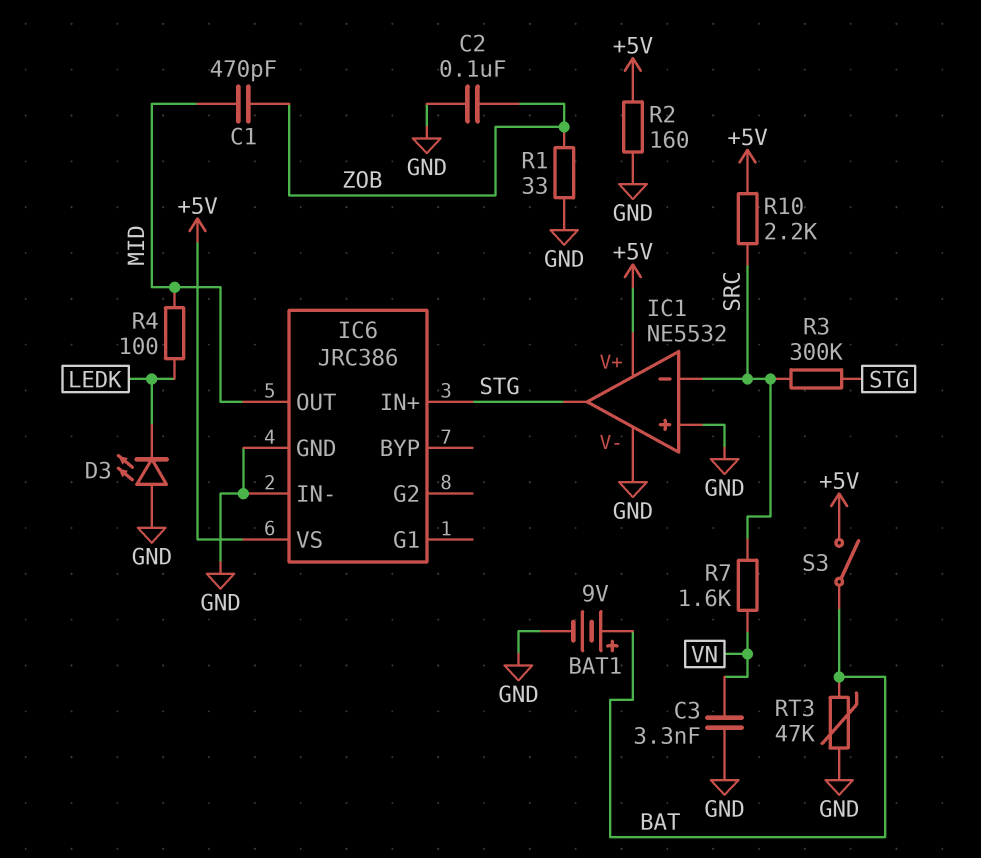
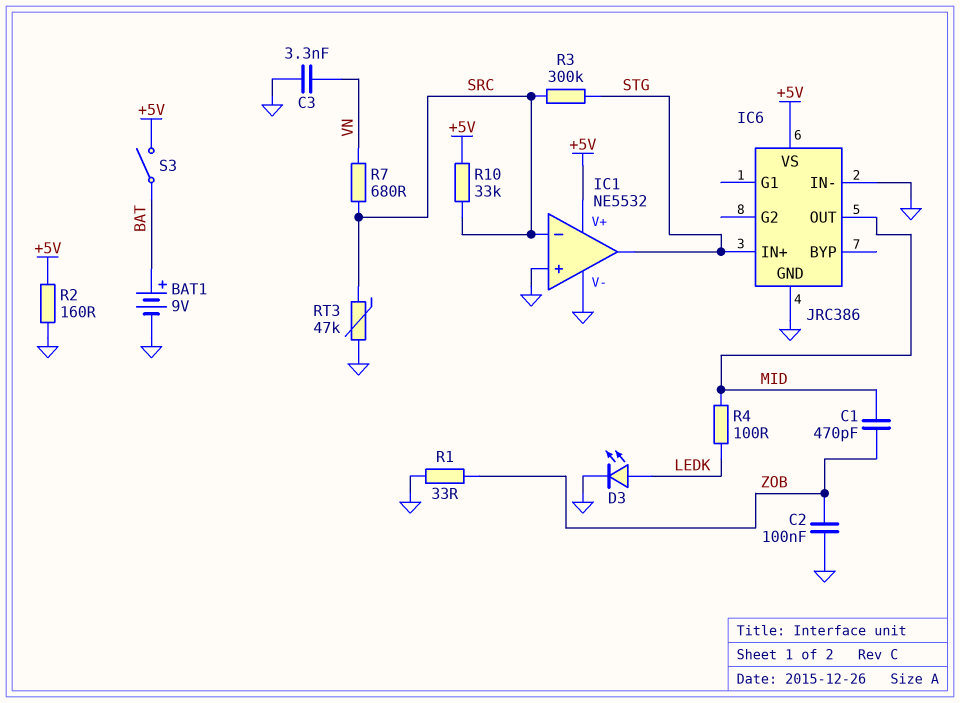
D3: LED (A GND, K LEDK) -> LED (A LEDK, K GND)
R7: 1.6k (SRC, VN) -> 680 (SRC, VN)
R10: 2.2k (+5V, SRC) -> 33k (+5V, SRC)
RT3: 47k (BAT, GND) -> 47k (GND, SRC)

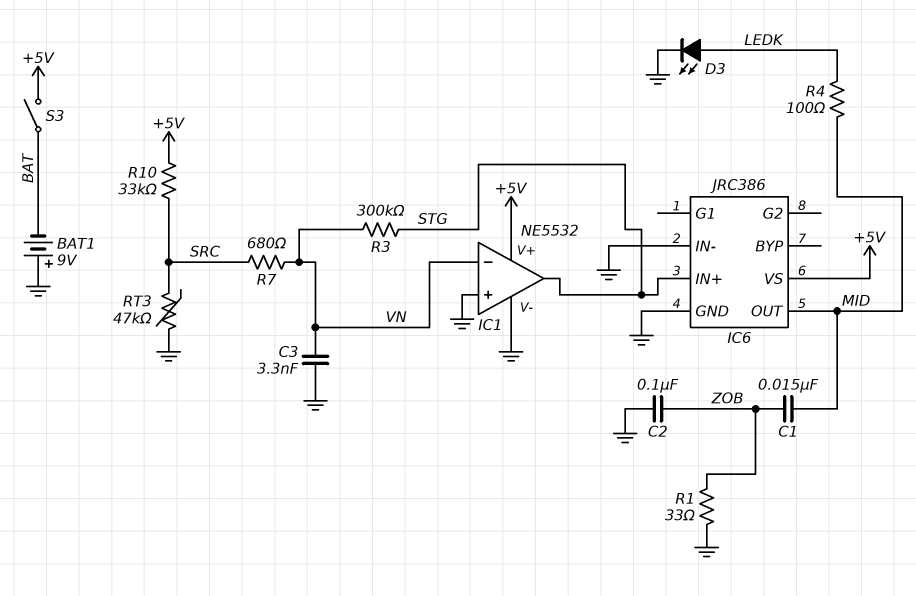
BAT1: 9V (plus BAT, minus GND) -> 9V (plus GND, minus BAT)
C1: 470pF (MID, ZOB) -> 15nF (MID, ZOB)
IC1 pin in-: SRC -> VN
R2: 160 (+5V, GND) -> none
R3: 300k (SRC, STG) -> 300k (STG, VN)

